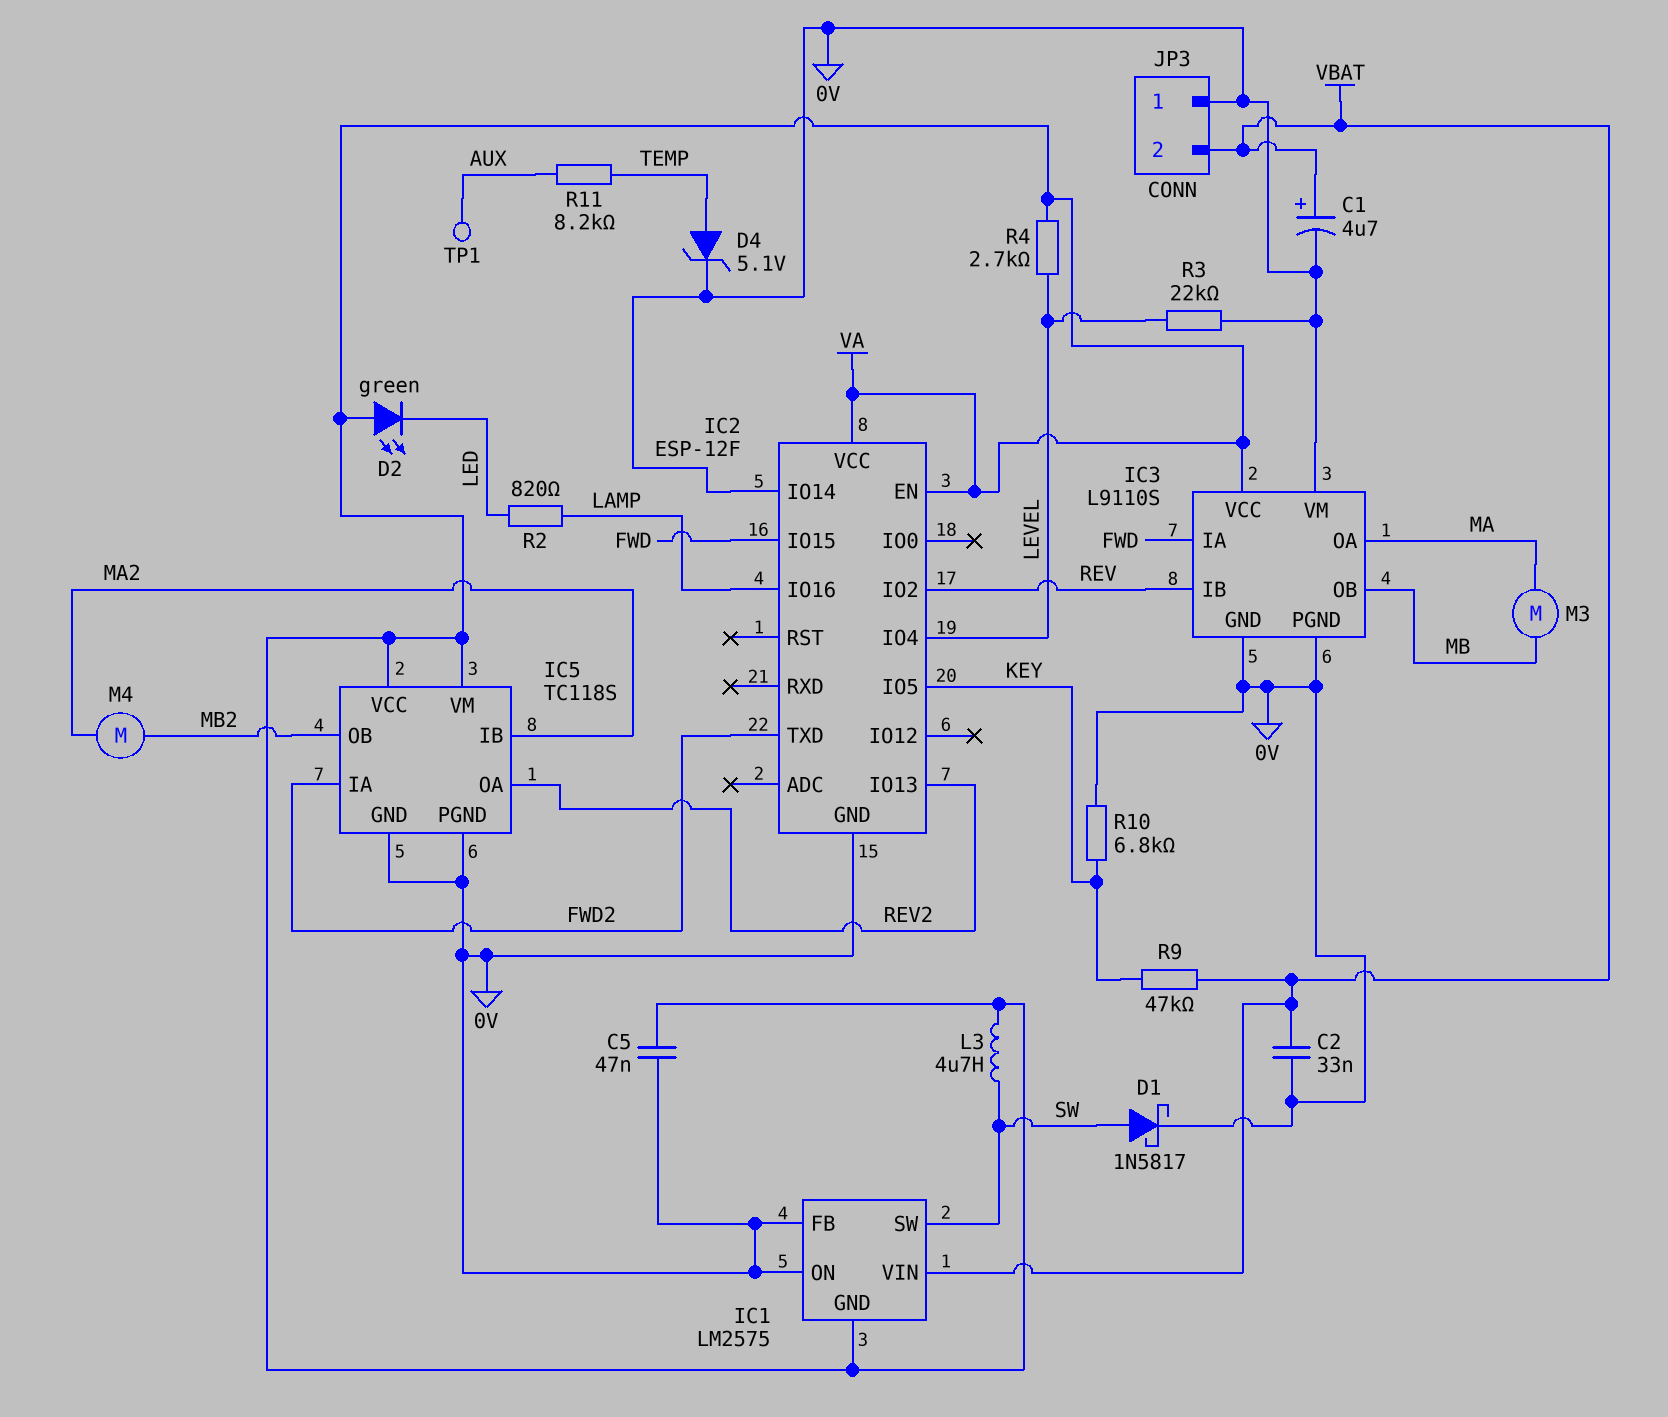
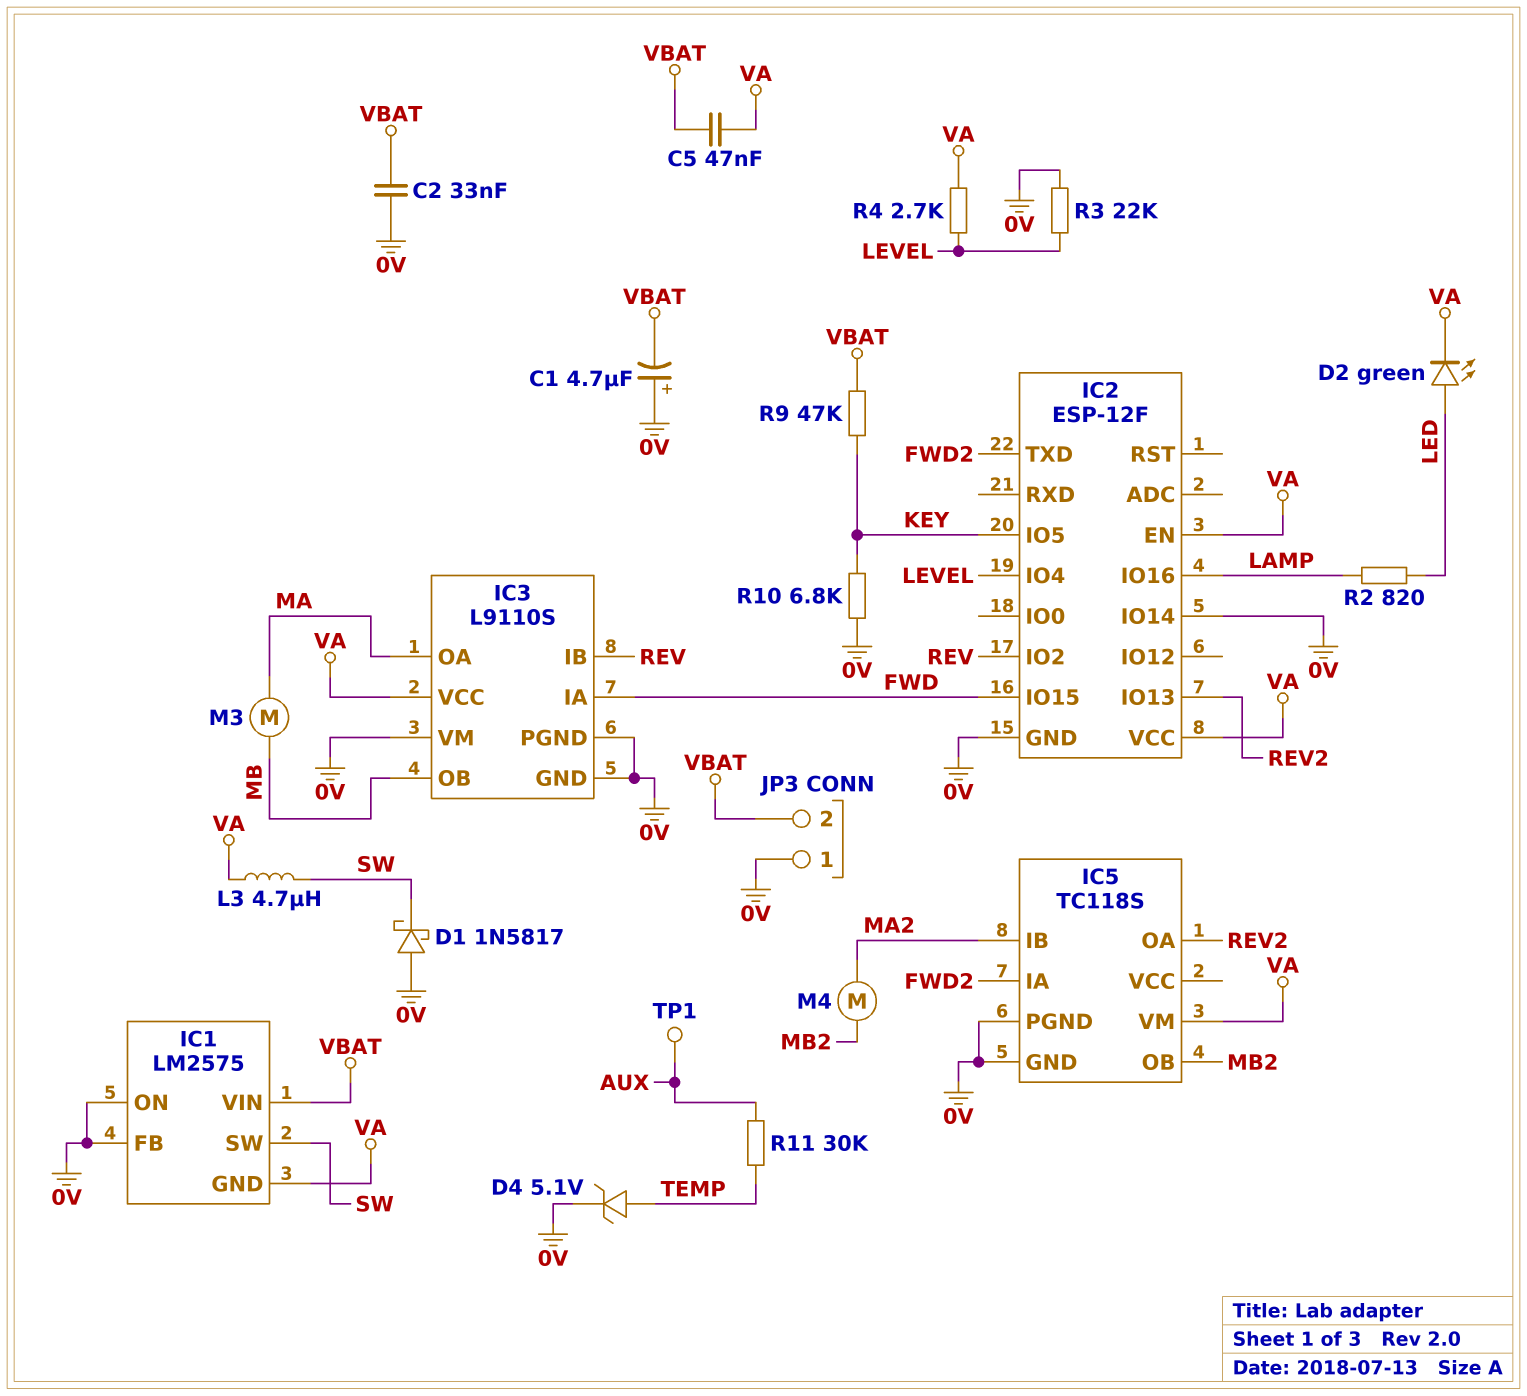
C1: 4.7uF (plus VBAT, minus 0V) -> 4.7uF (plus 0V, minus VBAT)
C5: 47nF (0V, VA) -> 47nF (VA, VBAT)
D1: schottky 1N5817 (A SW, K 0V) -> schottky 1N5817 (A 0V, K SW)
D2: LED green (A VA, K LED) -> LED green (A LED, K VA)
IC5 pin VCC: VA -> none
R11: 8.2k (AUX, TEMP) -> 30k (AUX, TEMP)

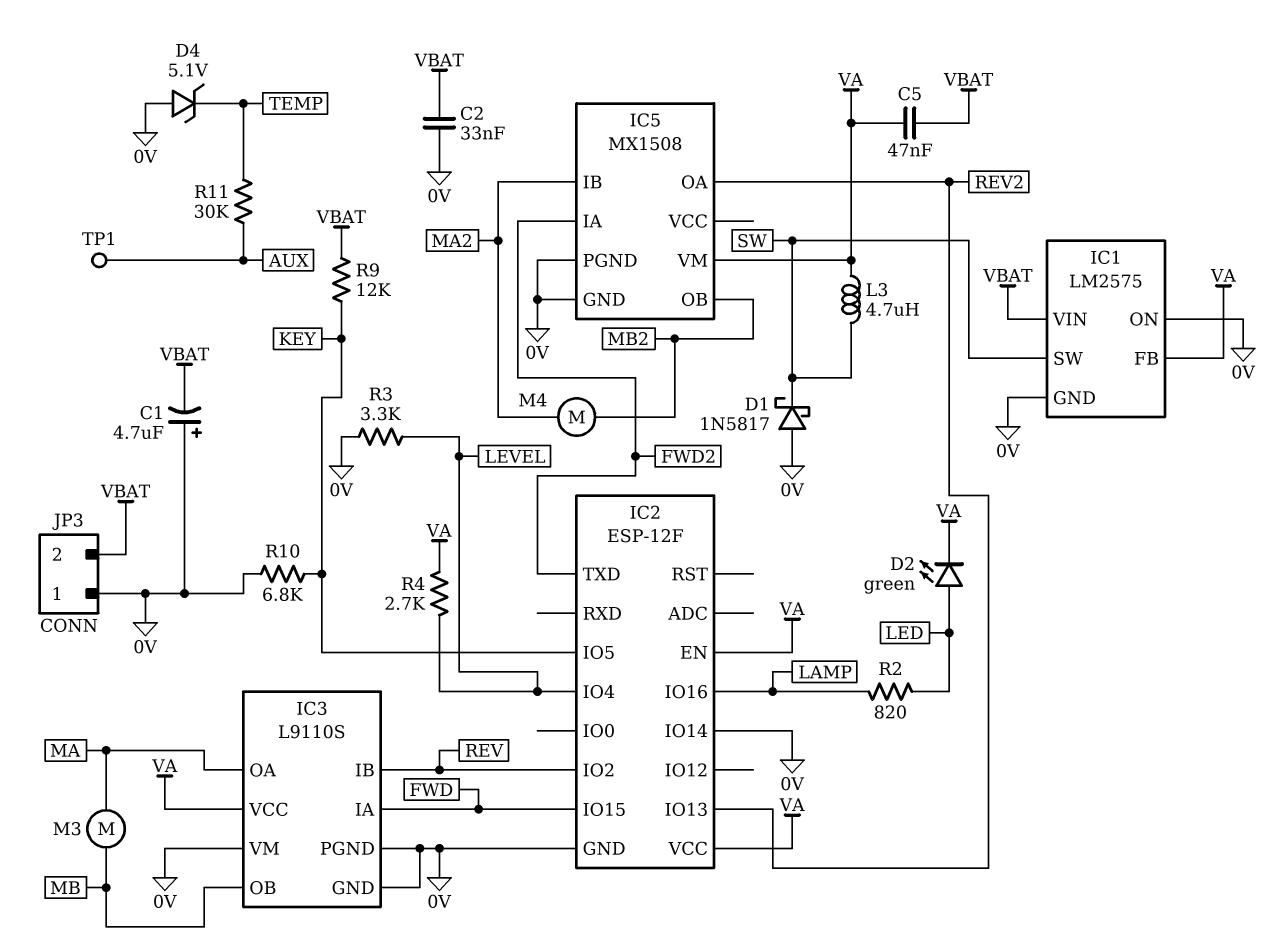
D4: zener 5.1V (A TEMP, K 0V) -> zener 5.1V (A 0V, K TEMP)
IC1 pin FB: 0V -> VA
IC1 pin GND: VA -> 0V
IC5: TC118S -> MX1508
R3: 22k (0V, LEVEL) -> 3.3k (0V, LEVEL)
R9: 47k (KEY, VBAT) -> 12k (KEY, VBAT)

